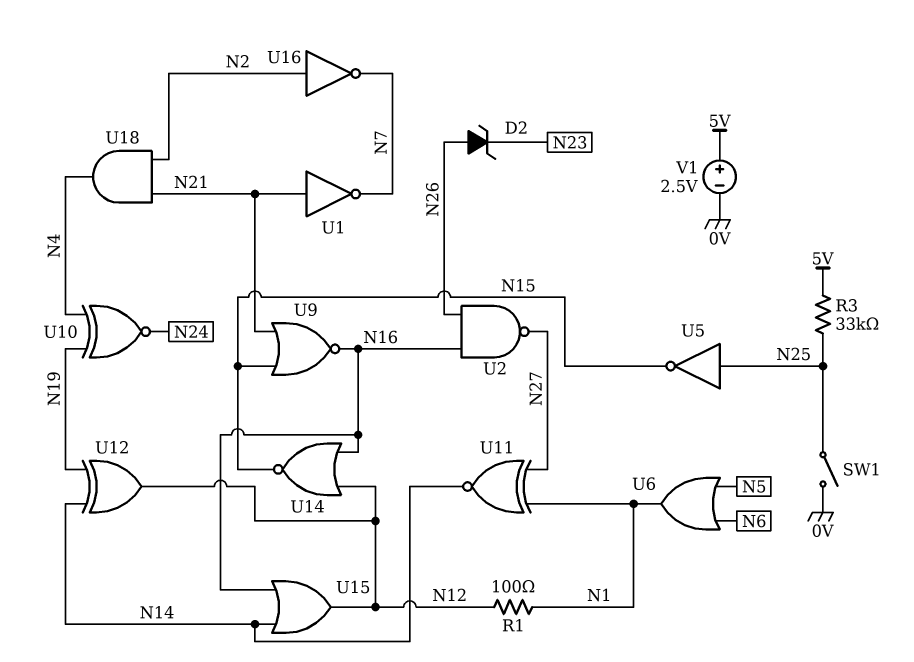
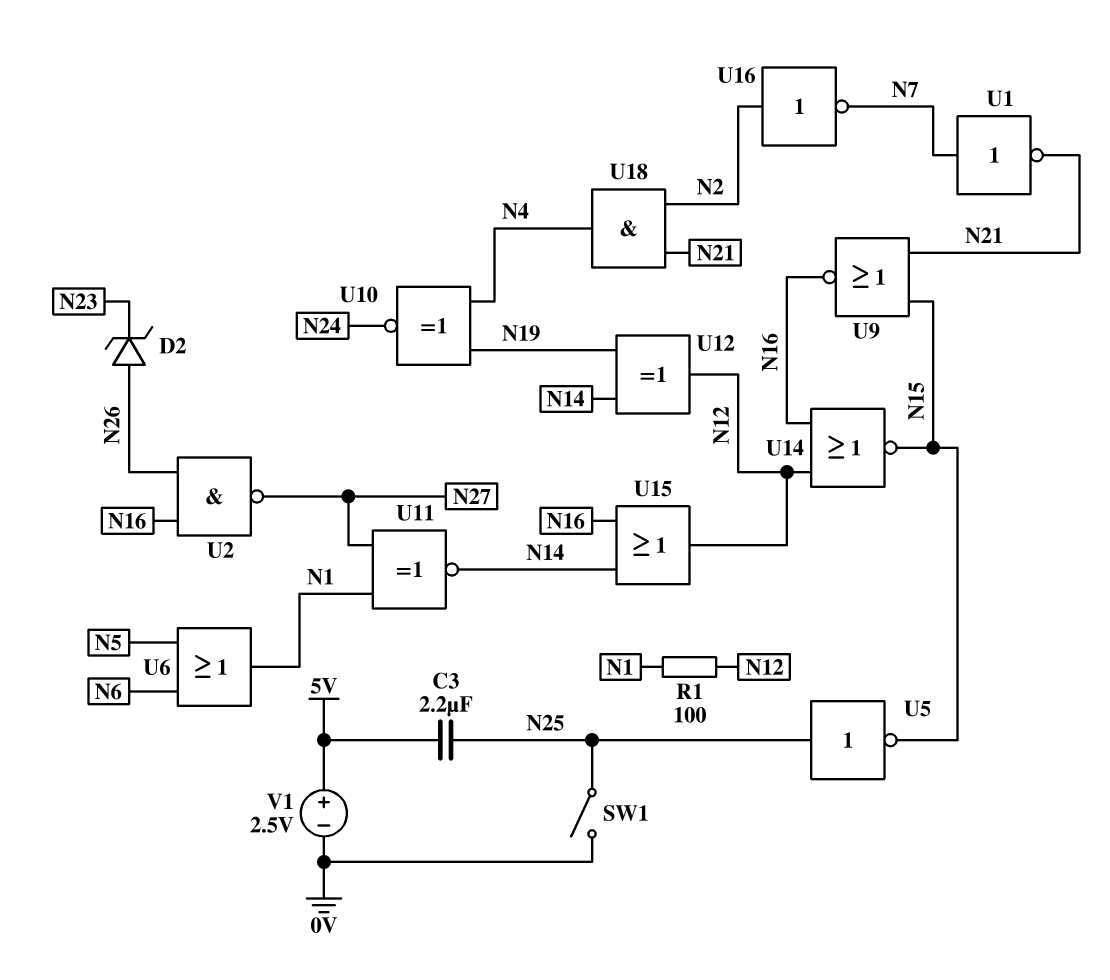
C3: none -> 2.2uF (5V, N25)
R3: 33k (5V, N25) -> none
U1: NOT (in N21, out N7) -> NOT (in N7, out N21)

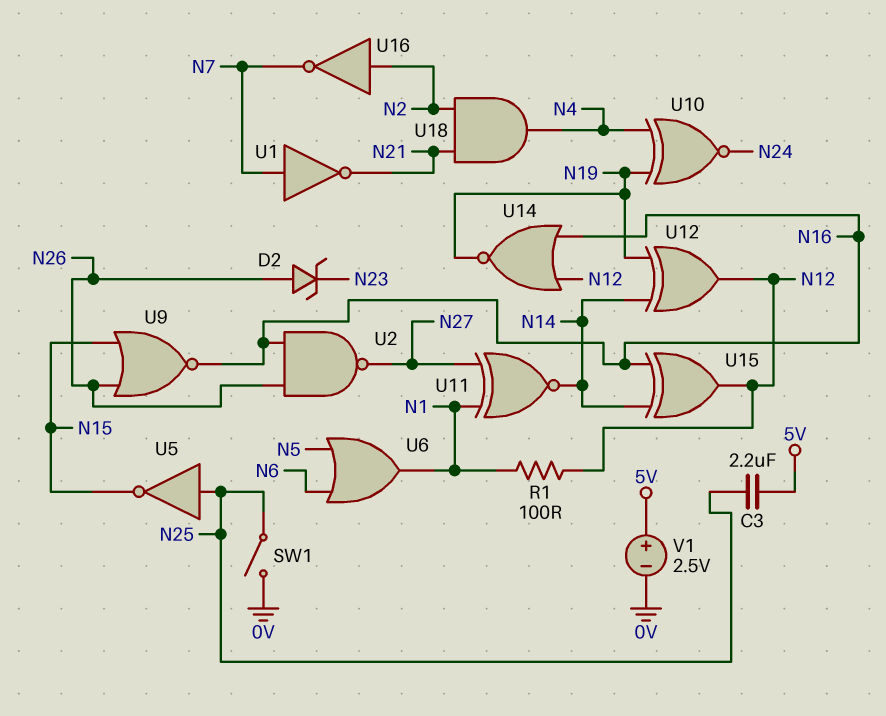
U9: NOR (in N15, in N21, out N16) -> NOR (in N15, in N26, out N16)
U14: NOR (in N12, in N16, out N15) -> NOR (in N12, in N16, out N19)
U15: OR (in N14, in N16, out N12) -> XOR (in N14, in N16, out N12)

